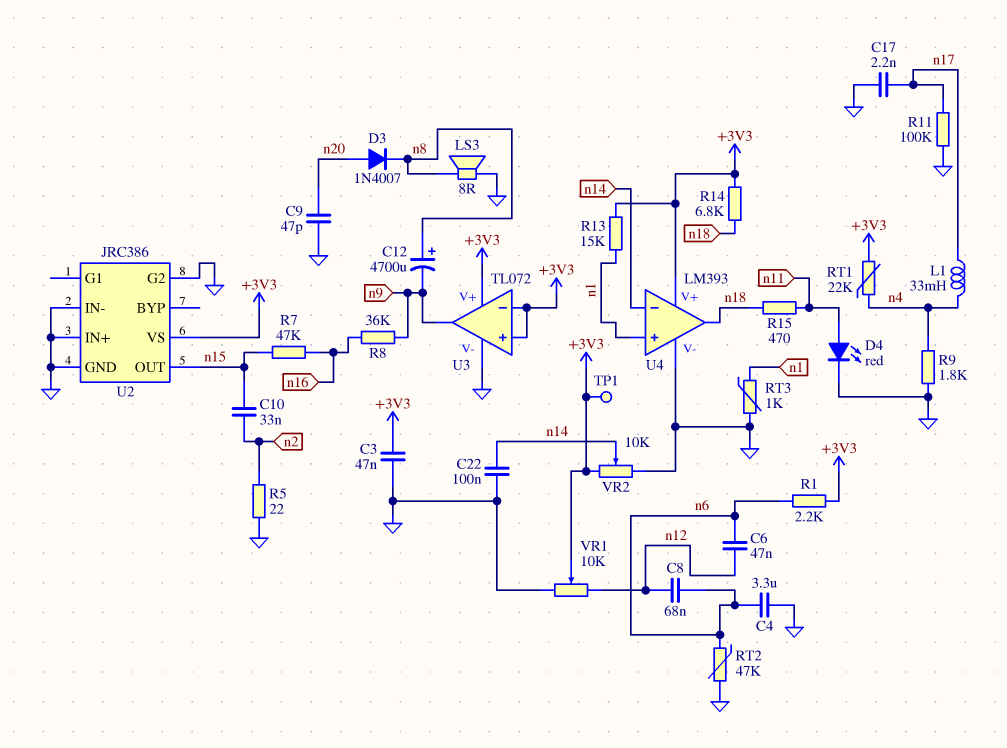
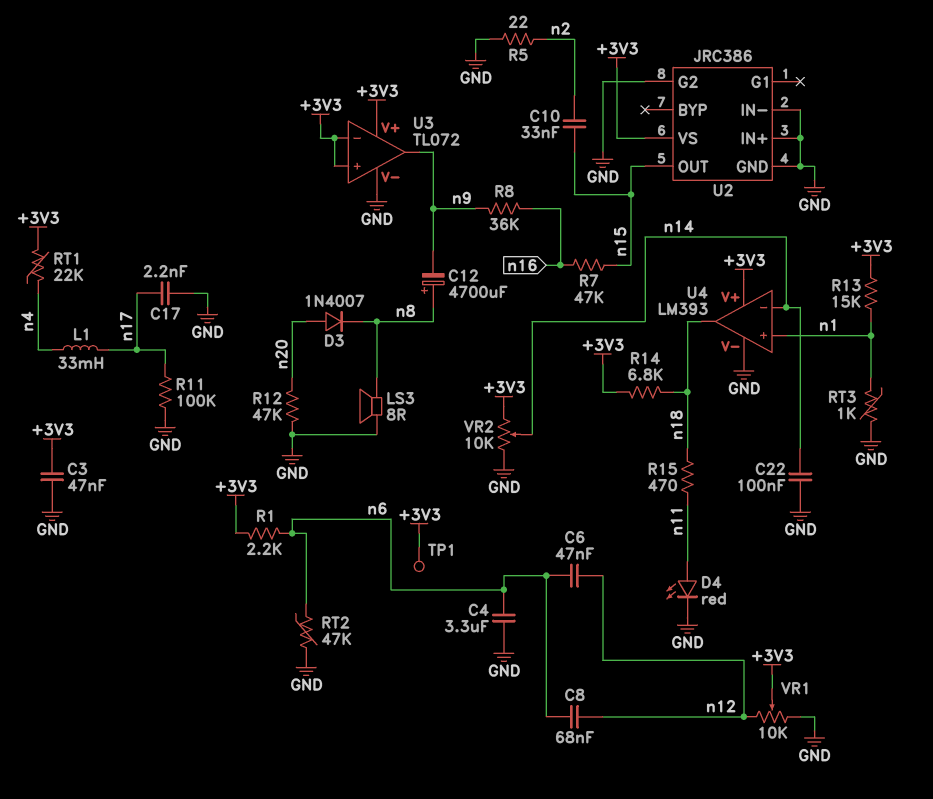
C9: 47pF (GND, n20) -> none
R9: 1.8k (GND, n4) -> none
R12: none -> 47k (GND, n20)

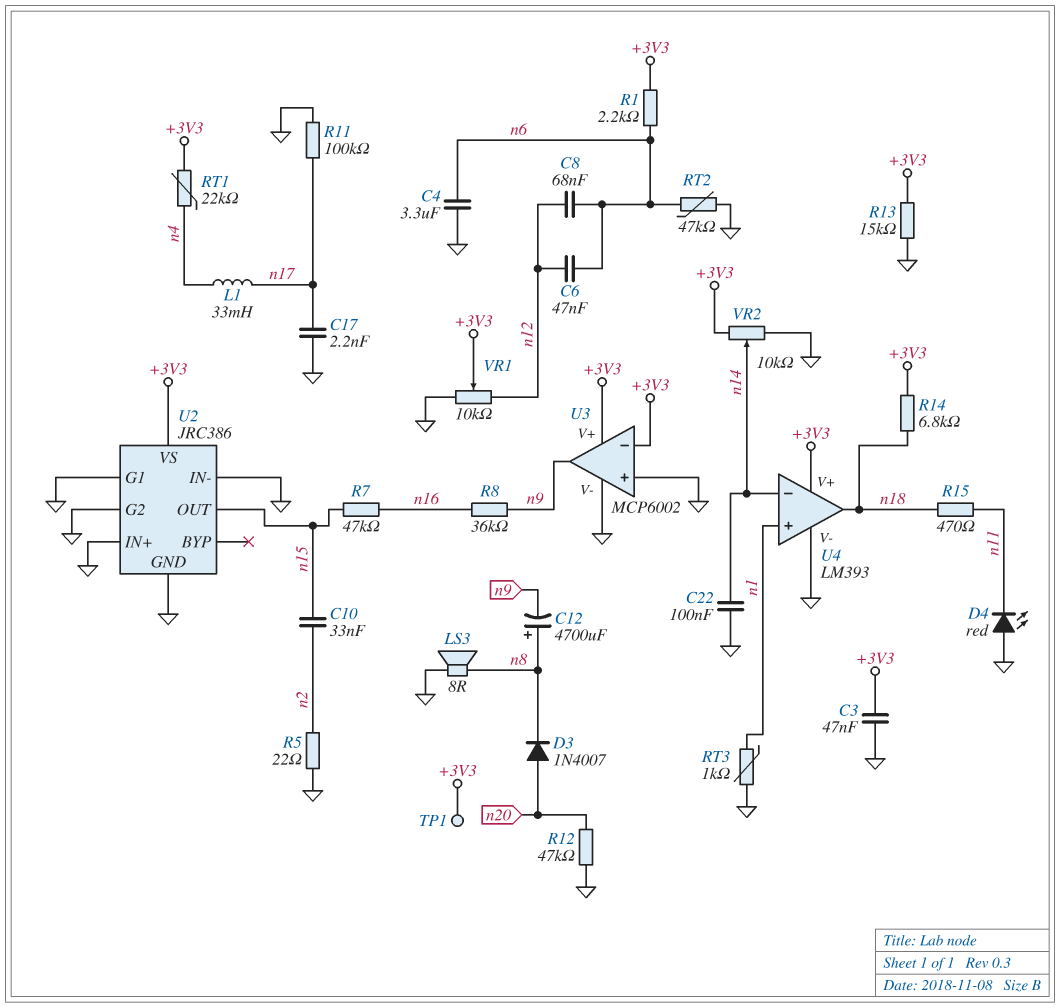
D4: LED red (A n11, K GND) -> LED red (A GND, K n11)
R13: 15k (+3V3, n1) -> 15k (+3V3, GND)
U2 pin G1: none -> GND
U3: TL072 -> MCP6002
U3 pin in+: +3V3 -> GND

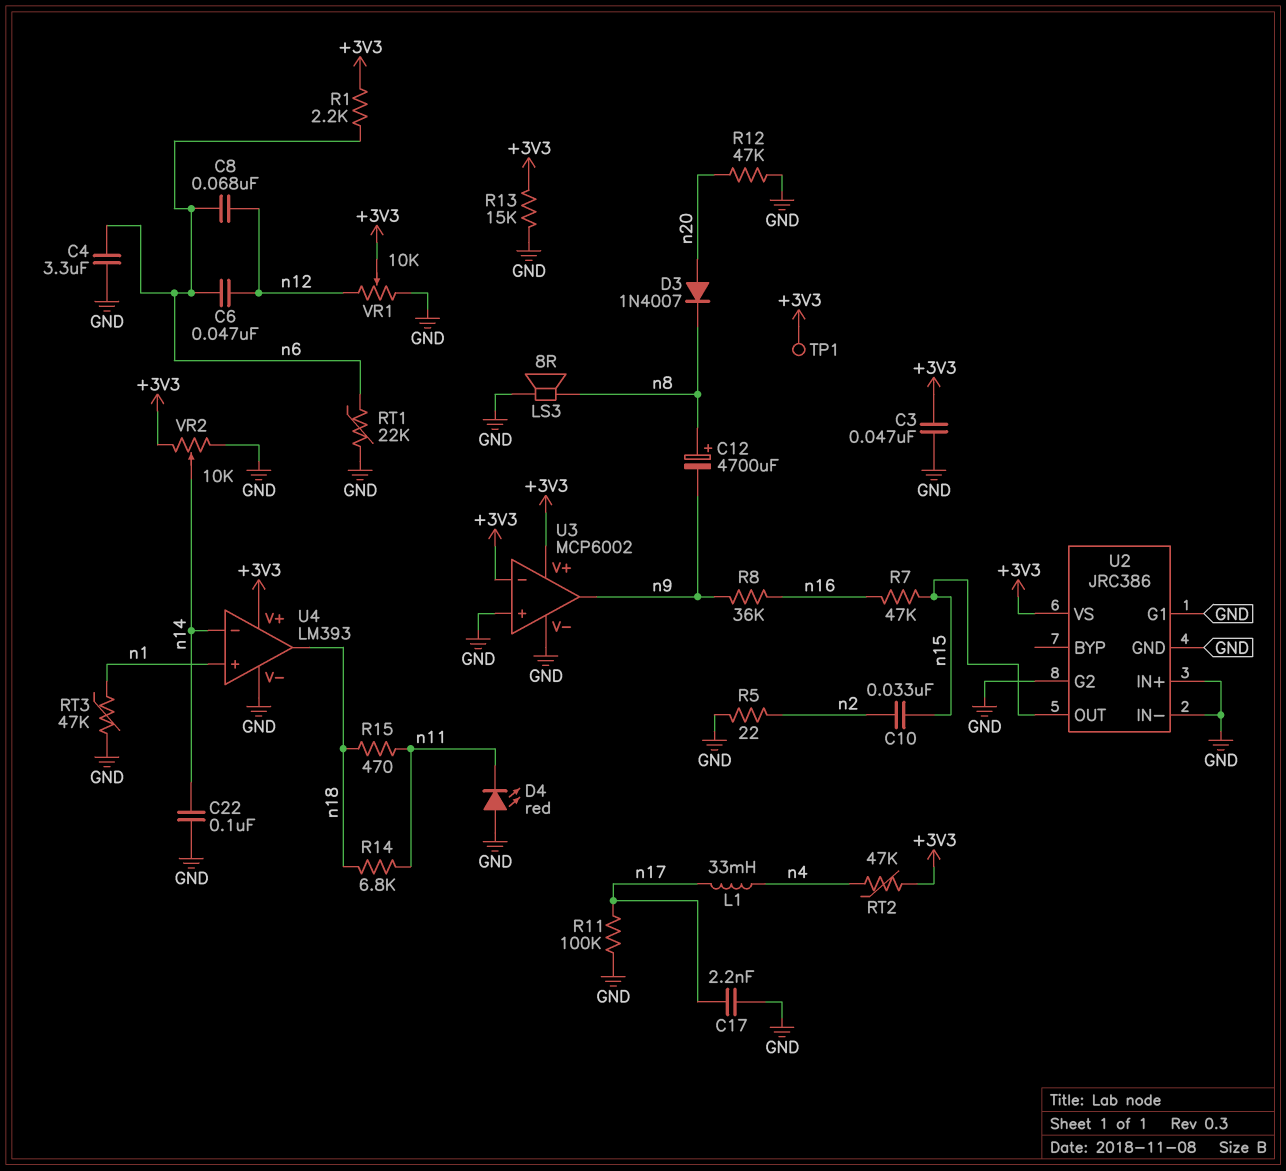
R14: 6.8k (+3V3, n18) -> 6.8k (n11, n18)
RT1: 22k (+3V3, n4) -> 22k (GND, n6)
RT2: 47k (GND, n6) -> 47k (+3V3, n4)
RT3: 1k (GND, n1) -> 47k (GND, n1)

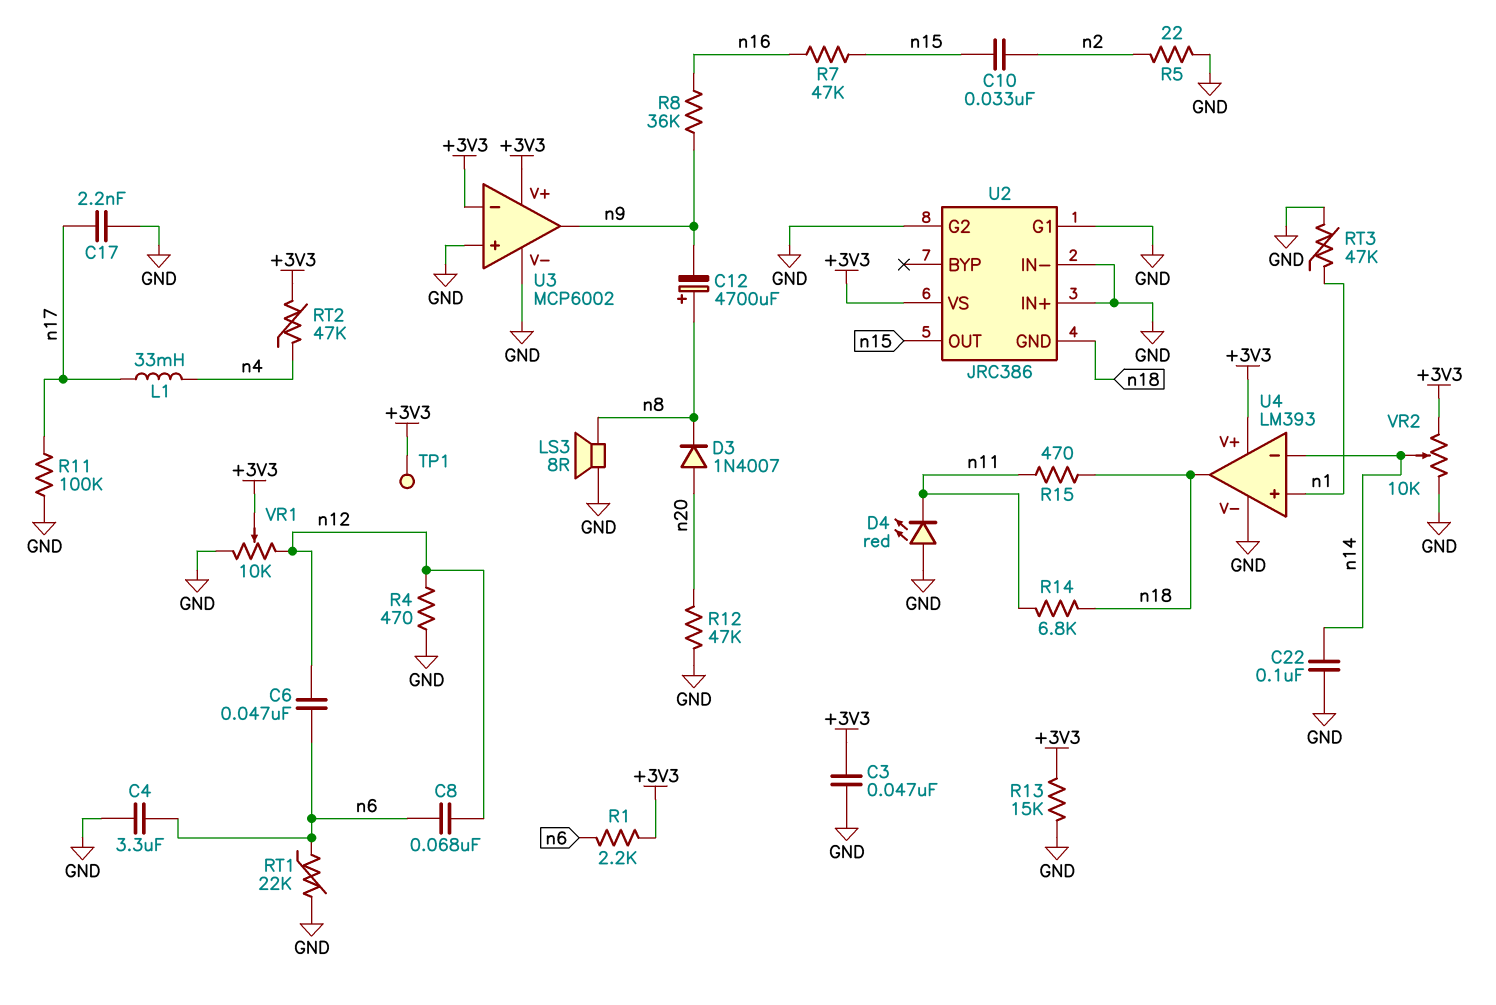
R4: none -> 470 (GND, n12)
U2 pin GND: GND -> n18

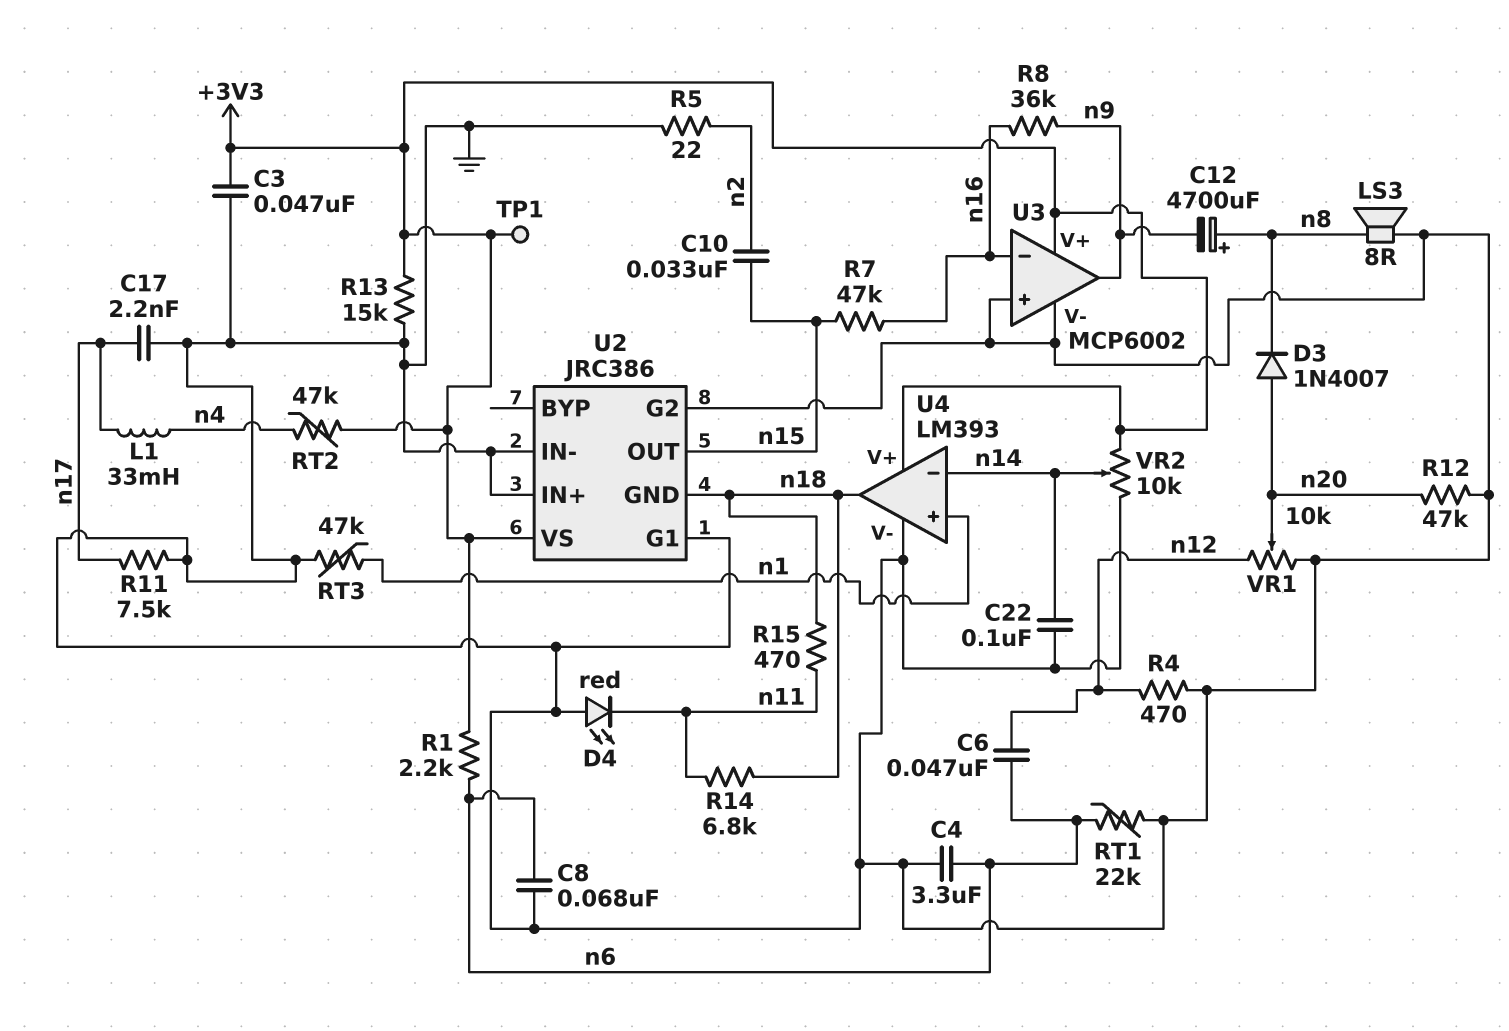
C8: 68nF (n6, n12) -> 68nF (GND, n6)
R11: 100k (GND, n17) -> 7.5k (GND, n17)
U3 pin in-: +3V3 -> n16
VR1: 10k (GND, n12, wiper +3V3) -> 10k (GND, n12, wiper n20)

